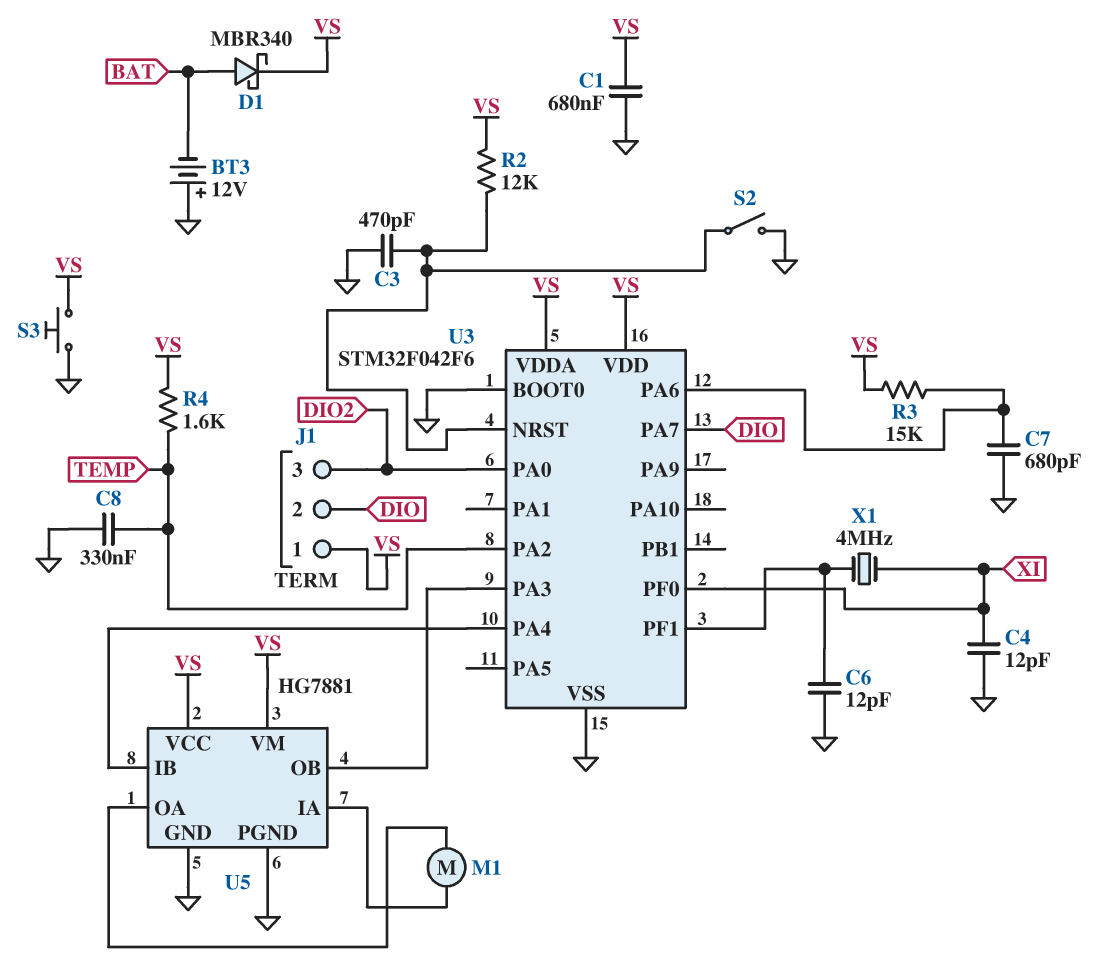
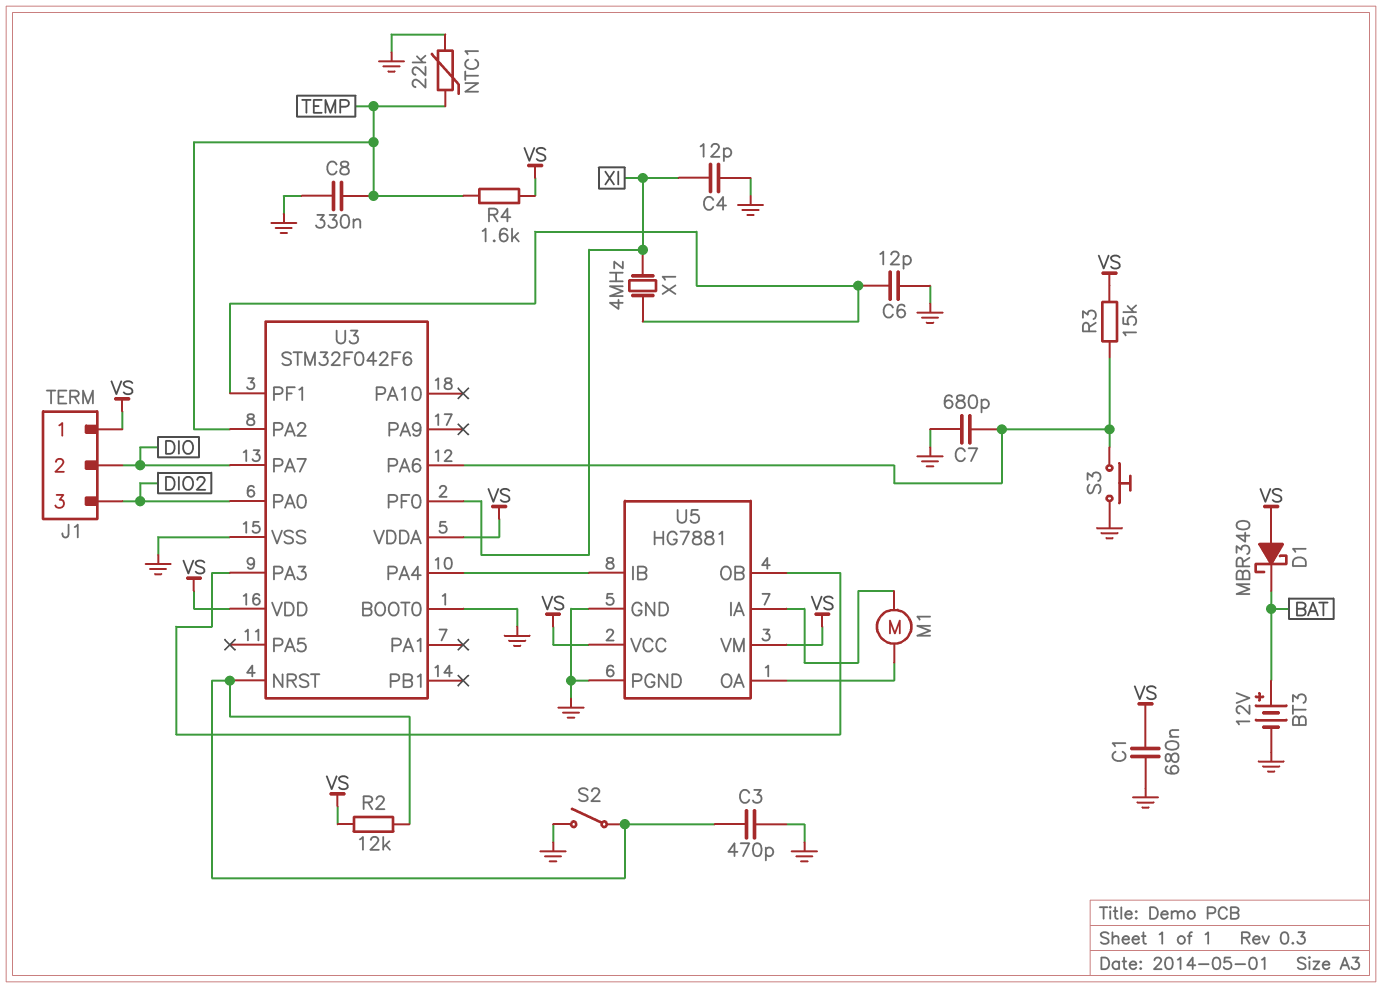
BT3: 12V (plus GND, minus BAT) -> 12V (plus BAT, minus GND)
D1: schottky MBR340 (A BAT, K VS) -> schottky MBR340 (A VS, K BAT)
NTC1: none -> 22k (GND, TEMP)
S3: button (GND, VS) -> button (GND, U3/PA6)

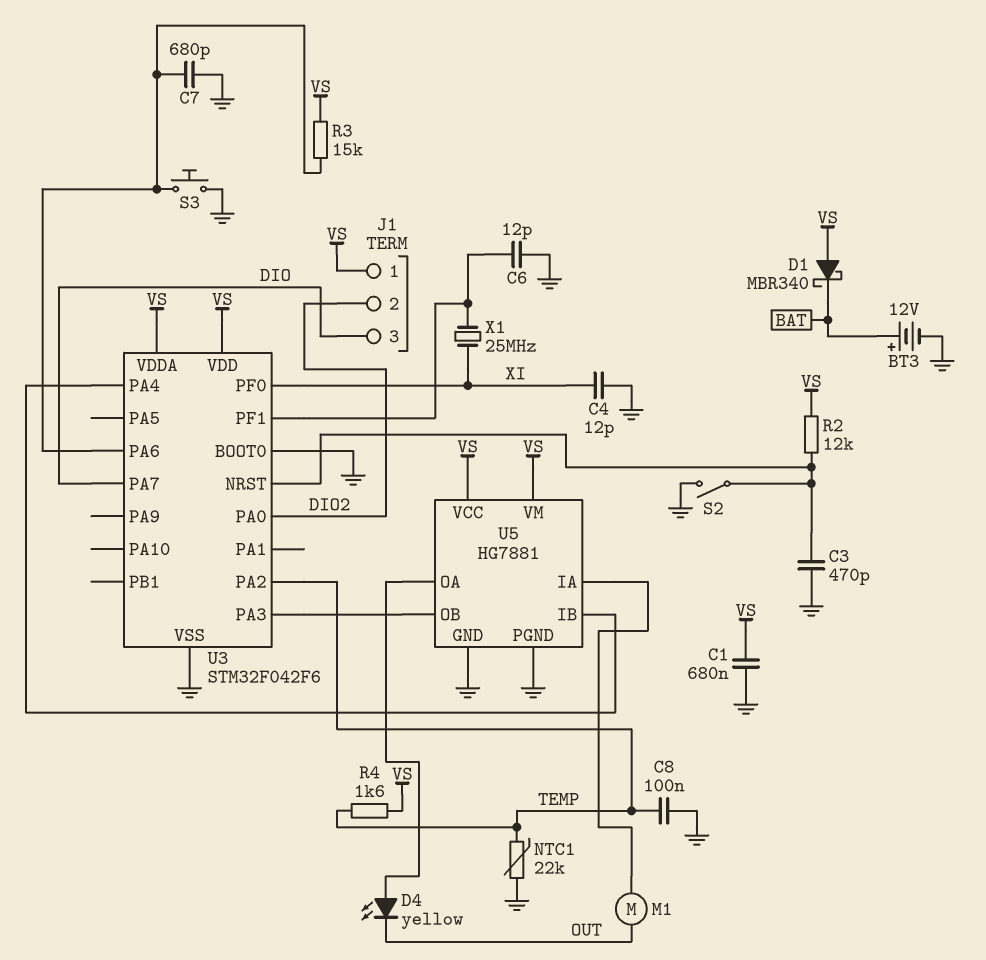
C8: 330nF (GND, TEMP) -> 100nF (GND, TEMP)
D4: none -> LED yellow (A U5/OA, K OUT)
J1 pin 2: DIO -> DIO2
J1 pin 3: DIO2 -> DIO
M1: motor (U5/IA, U5/OA) -> motor (OUT, U5/IA)
X1: 4MHz (U3/PF1, XI) -> 25MHz (U3/PF1, XI)

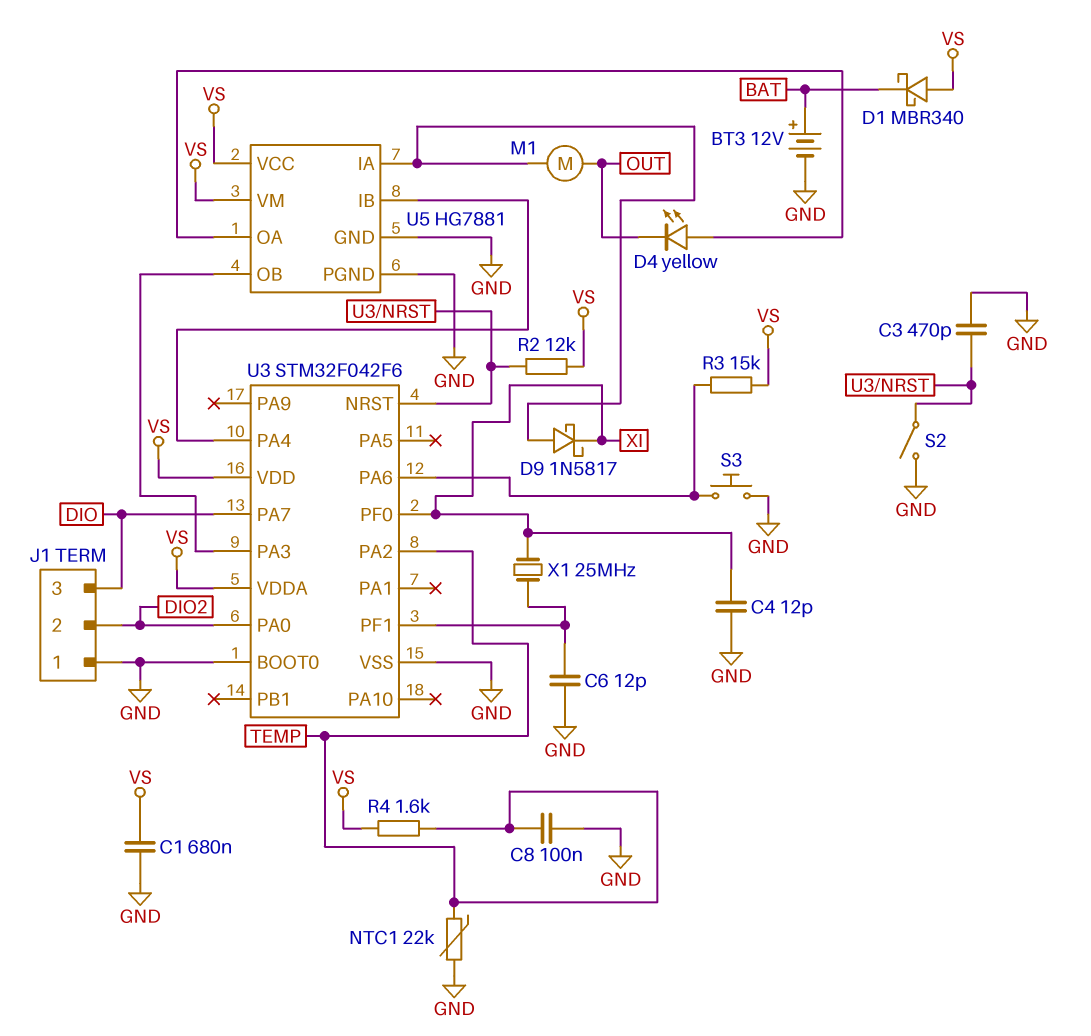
C7: 680pF (GND, U3/PA6) -> none
D9: none -> schottky 1N5817 (A U5/IA, K XI)
J1 pin 1: VS -> GND

